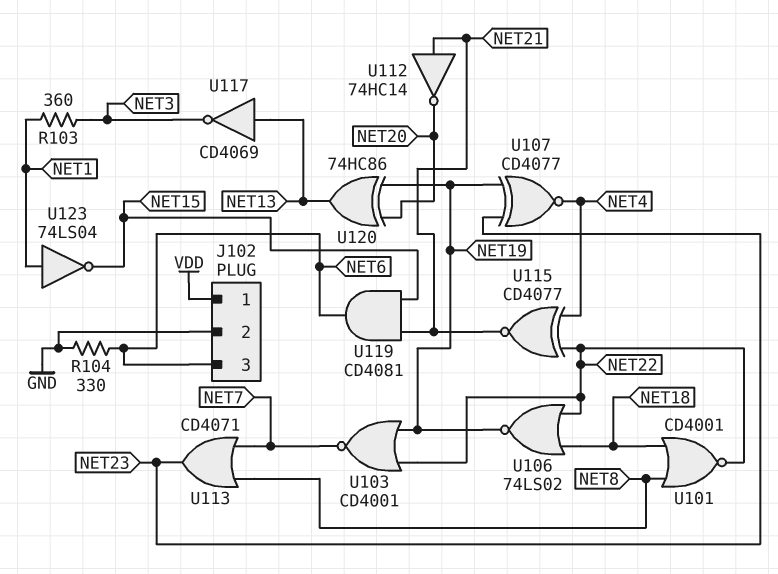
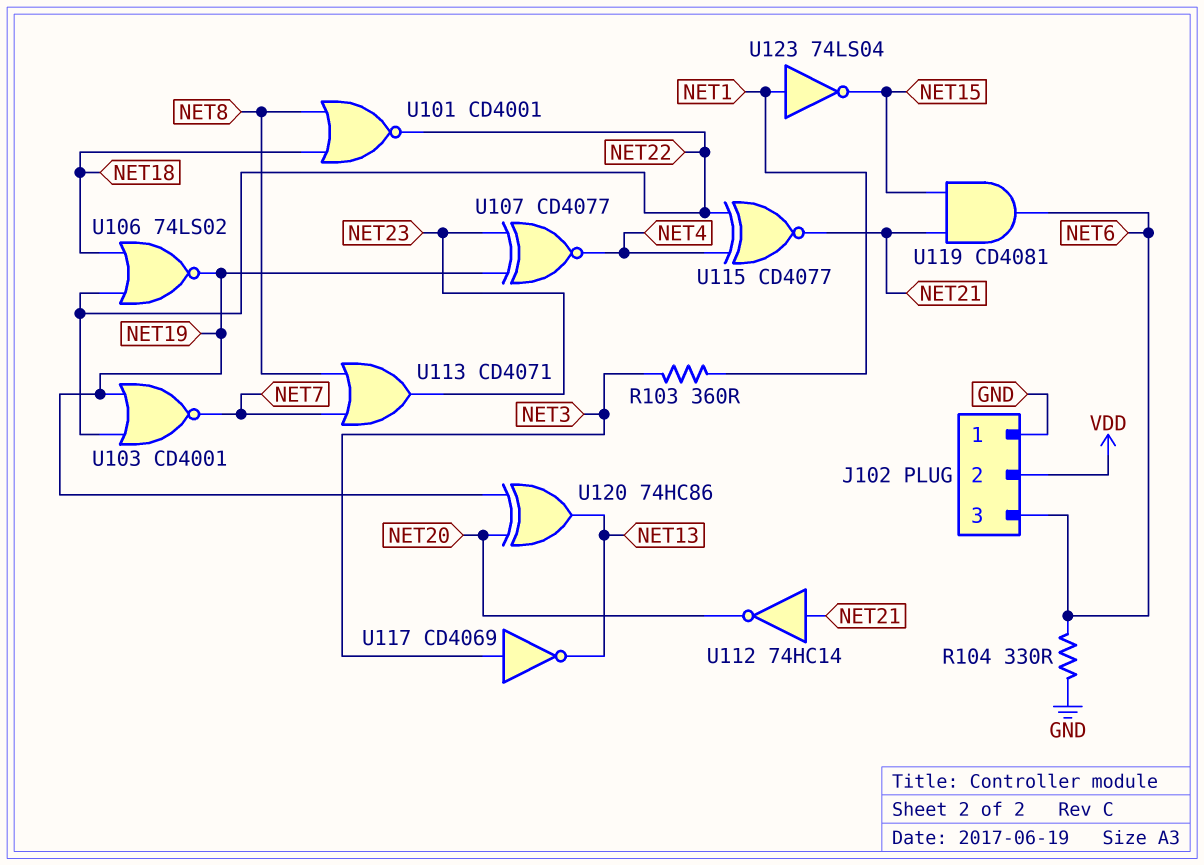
J102 pin 1: VDD -> GND
J102 pin 2: GND -> VDD
U117: NOT CD4069 (in NET13, out NET3) -> NOT CD4069 (in NET3, out NET13)

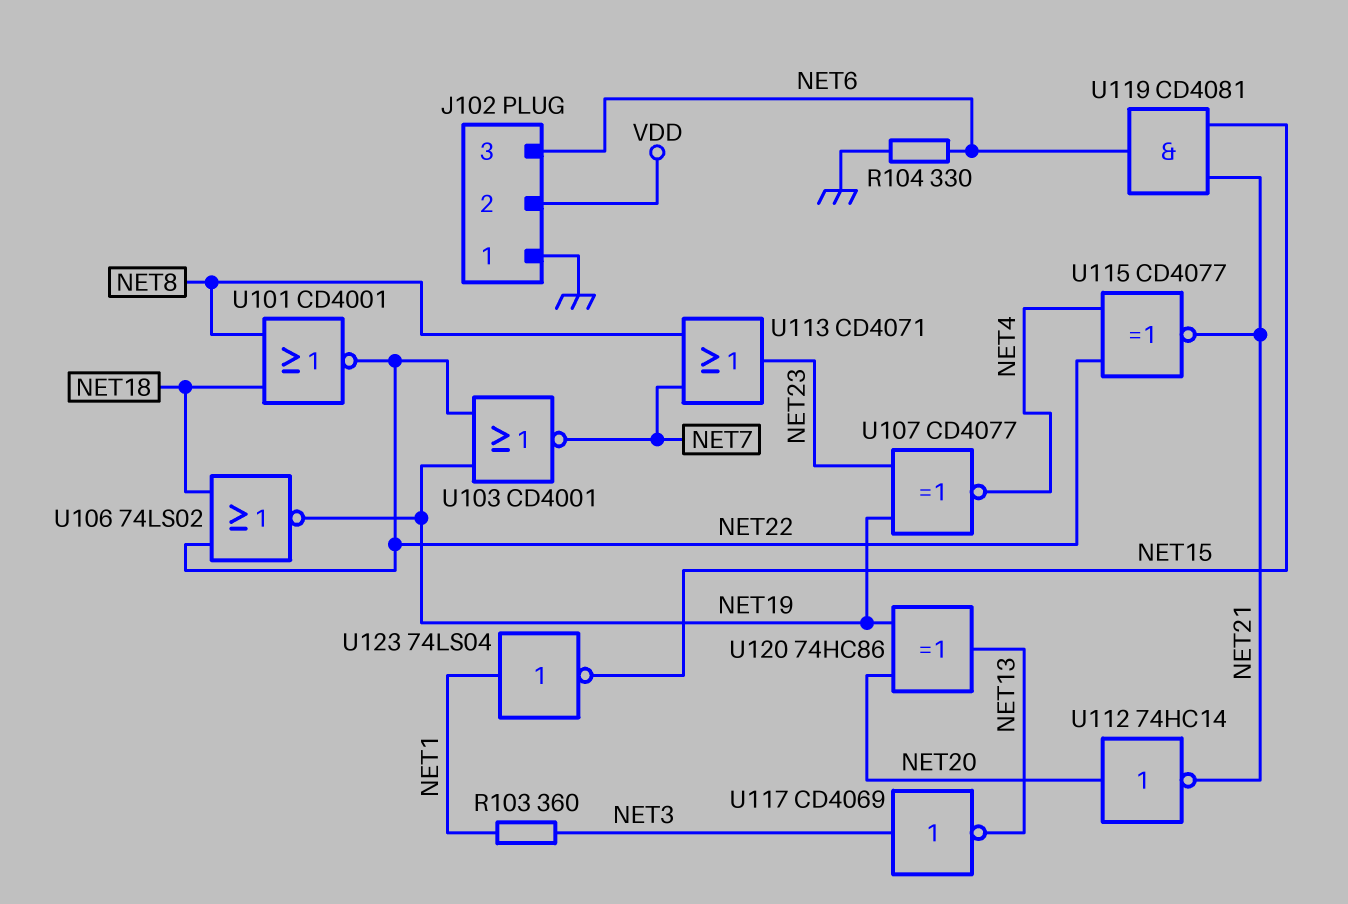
U112: NOT 74HC14 (in NET21, out NET20) -> NOT 74HC14 (in NET20, out NET21)

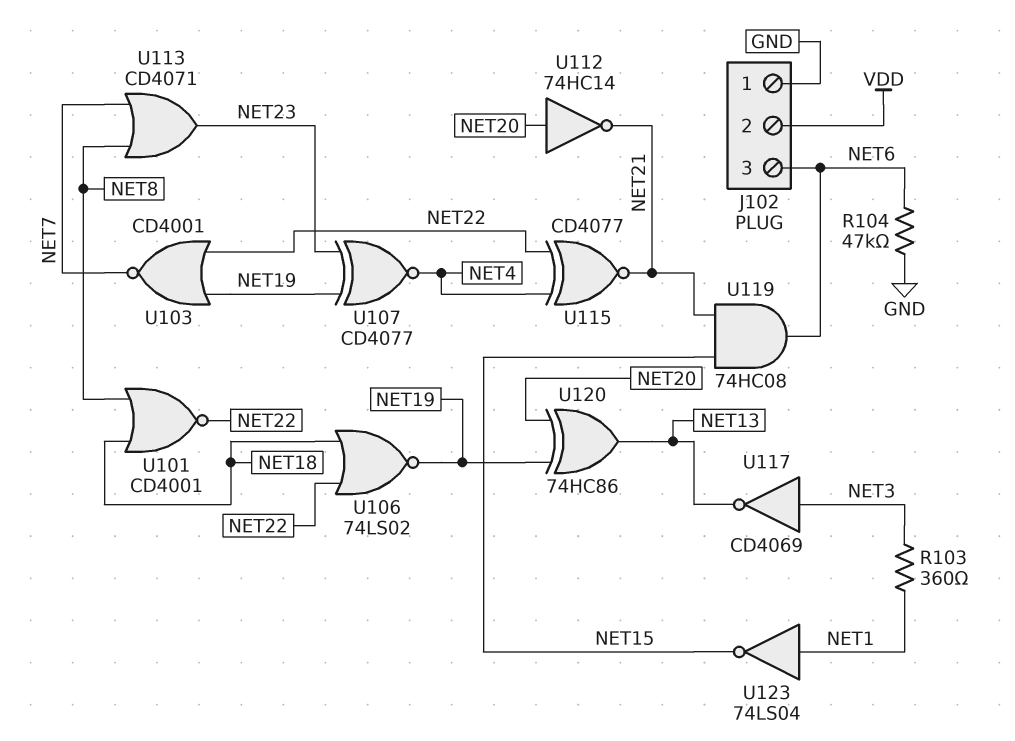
R104: 330 (GND, NET6) -> 47k (GND, NET6)
U119: AND CD4081 (in NET15, in NET21, out NET6) -> AND 74HC08 (in NET15, in NET21, out NET6)

